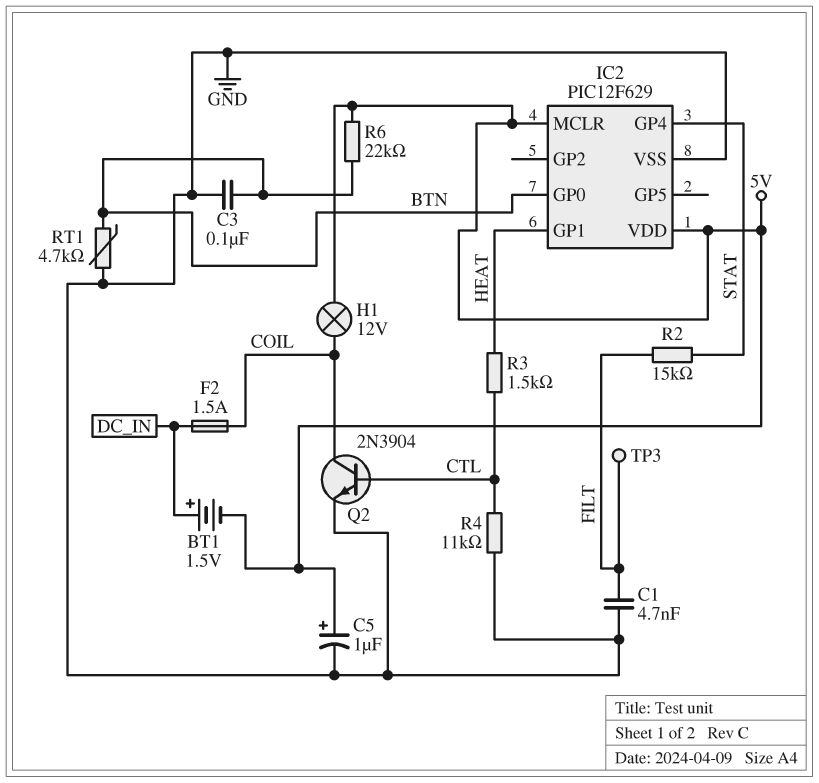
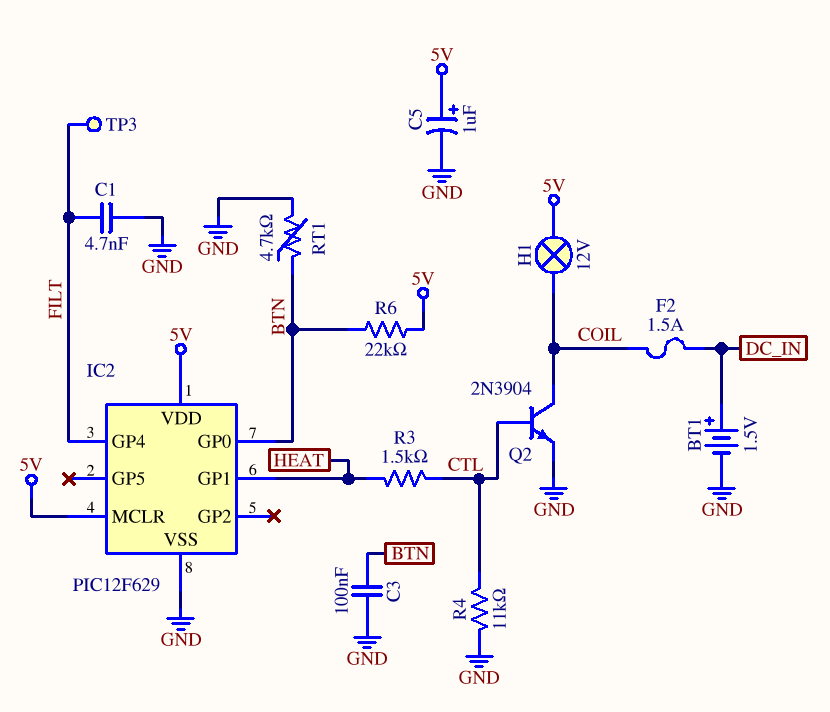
BT1: 1.5V (plus DC_IN, minus 5V) -> 1.5V (plus DC_IN, minus GND)
IC2 pin GP4: STAT -> FILT
R2: 15k (FILT, STAT) -> none

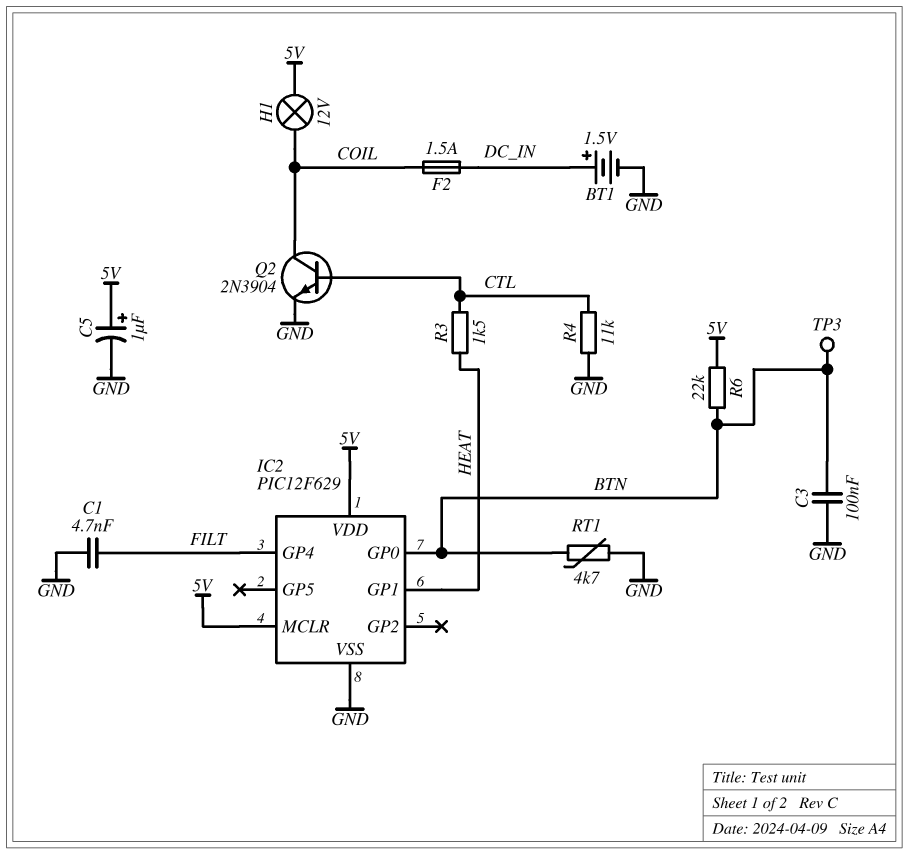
TP3: test point (FILT) -> test point (BTN)

